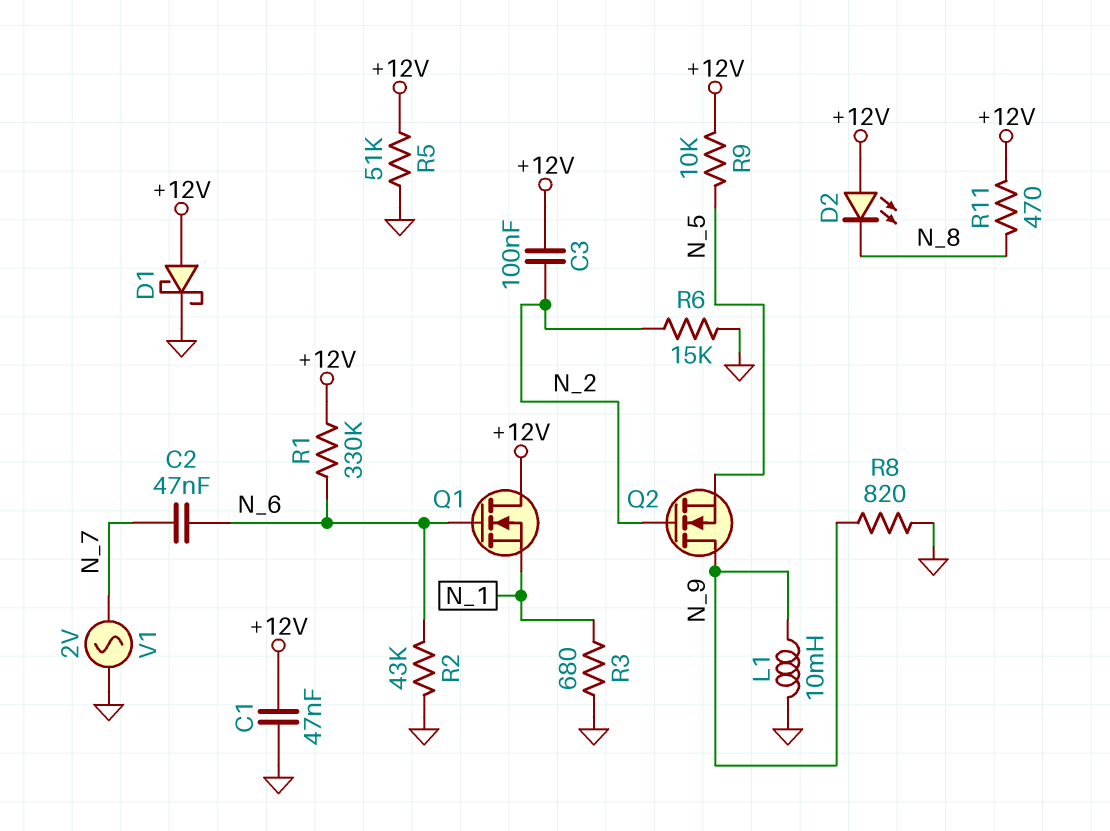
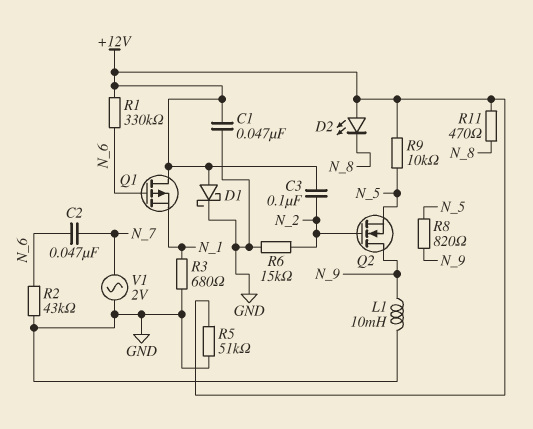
Q1: NMOS (G N_6, D +12V, S N_1) -> PMOS (G N_6, D +12V, S N_1)
R8: 820 (GND, N_9) -> 820 (N_5, N_9)

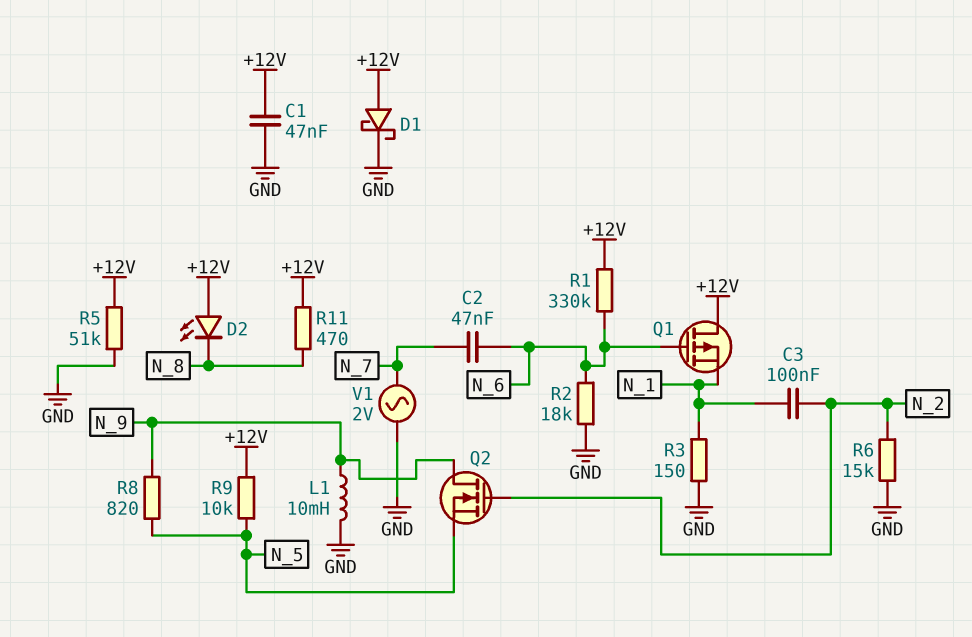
C3: 100nF (+12V, N_2) -> 100nF (N_1, N_2)
R2: 43k (GND, N_6) -> 18k (GND, N_6)
R3: 680 (GND, N_1) -> 150 (GND, N_1)

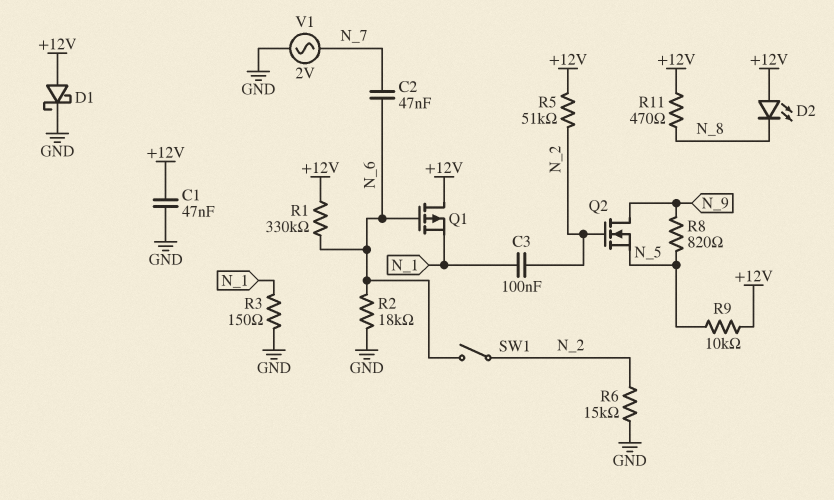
L1: 10mH (GND, N_9) -> none
R5: 51k (+12V, GND) -> 51k (+12V, N_2)
SW1: none -> switch (N_2, N_6)

